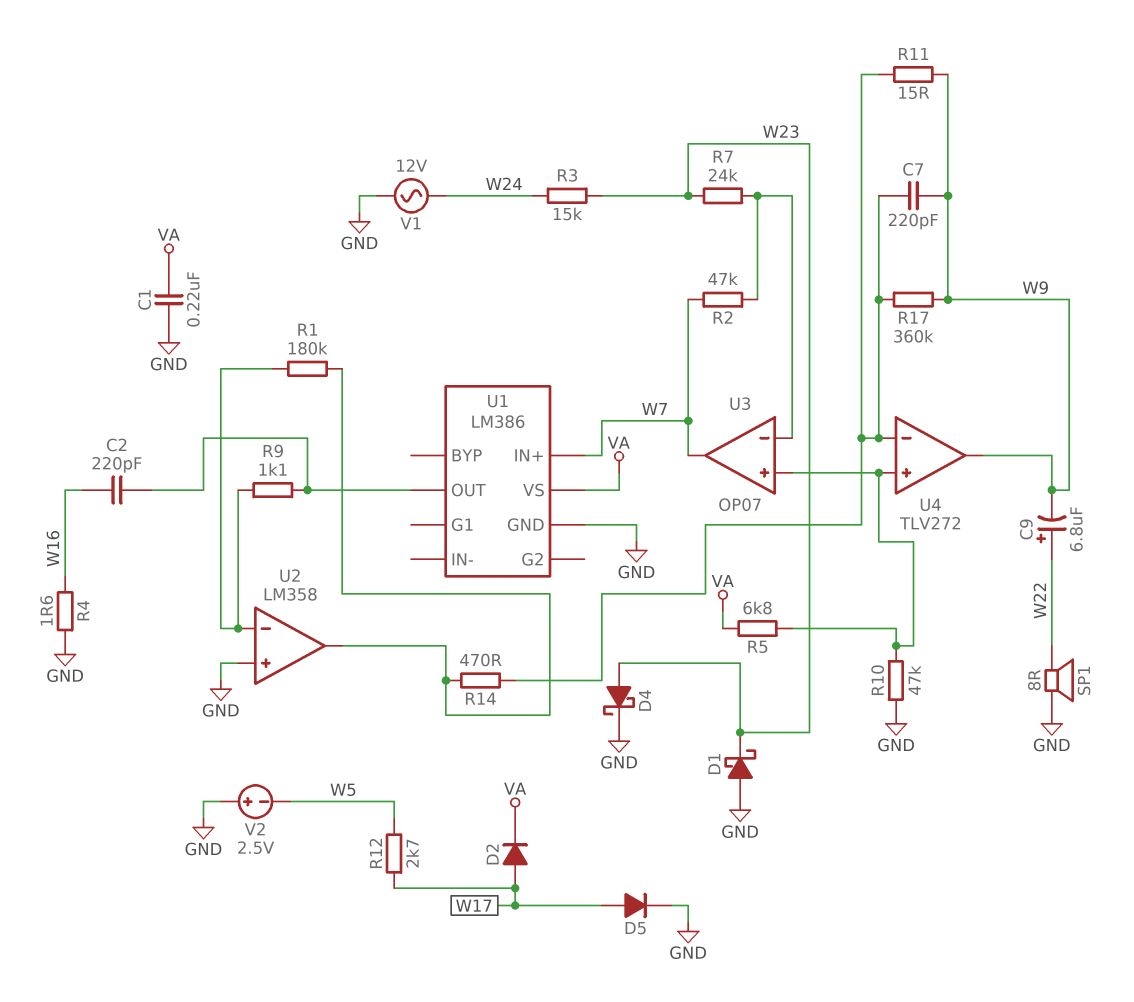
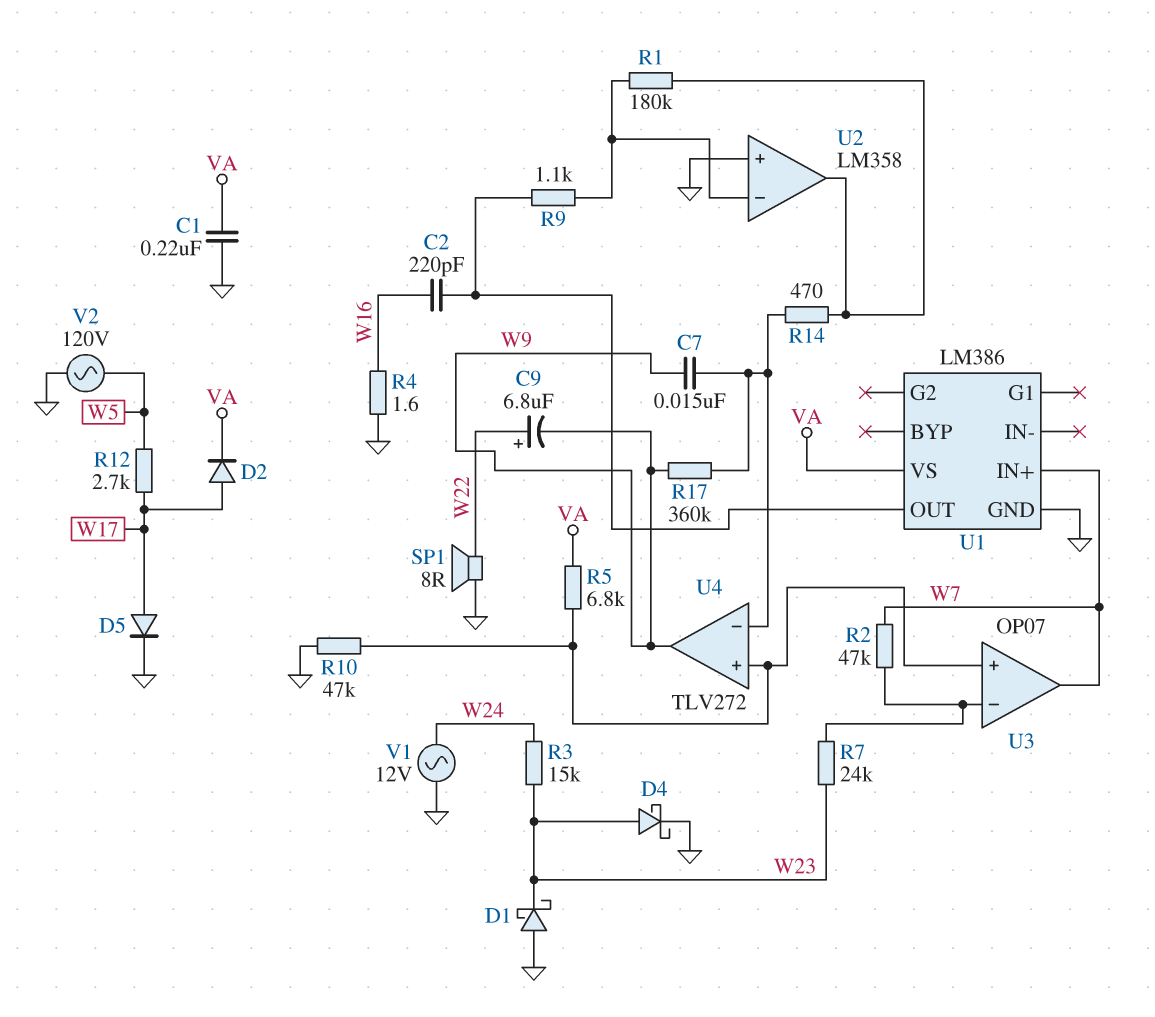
C7: 220pF (U4/in-, W9) -> 15nF (U4/in-, W9)
R11: 15 (U4/in-, W9) -> none
V2: 2.5V (plus GND, minus W5) -> AC 120V (GND, W5)

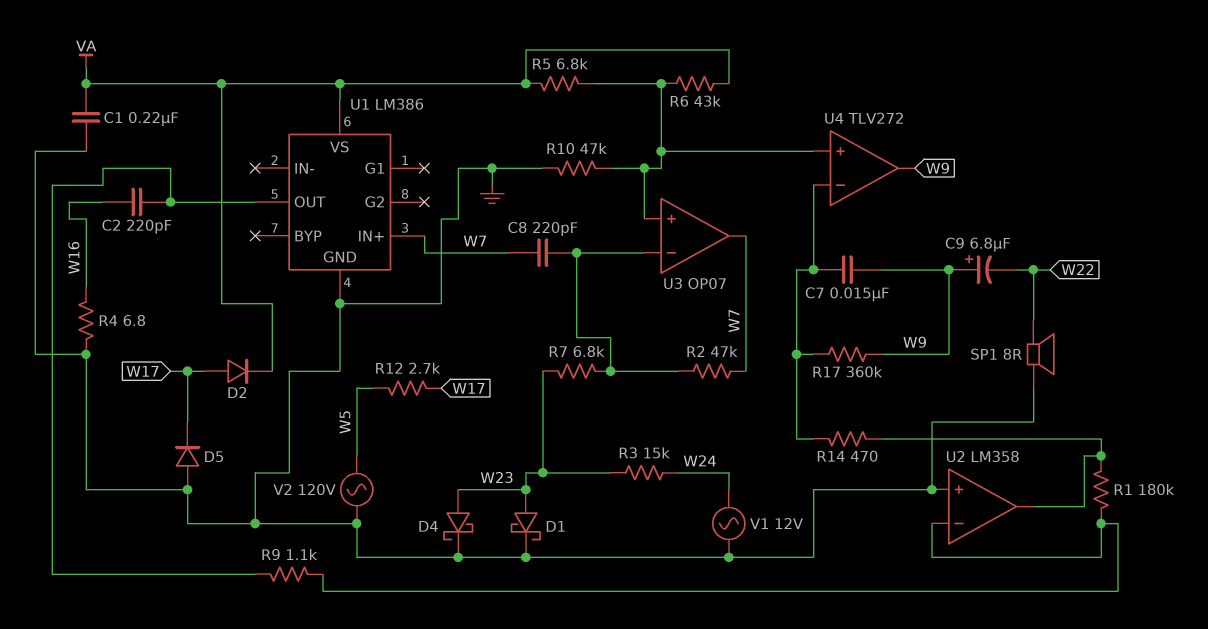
C8: none -> 220pF (U3/in-, W7)
C9: 6.8uF (plus W22, minus W9) -> 6.8uF (plus W9, minus W22)
D1: schottky (A GND, K W23) -> schottky (A W23, K GND)
D5: diode (A W17, K GND) -> diode (A GND, K W17)
R4: 1.6 (GND, W16) -> 6.8 (GND, W16)
R6: none -> 43k (U3/in+, VA)
R7: 24k (U3/in-, W23) -> 6.8k (U3/in-, W23)

